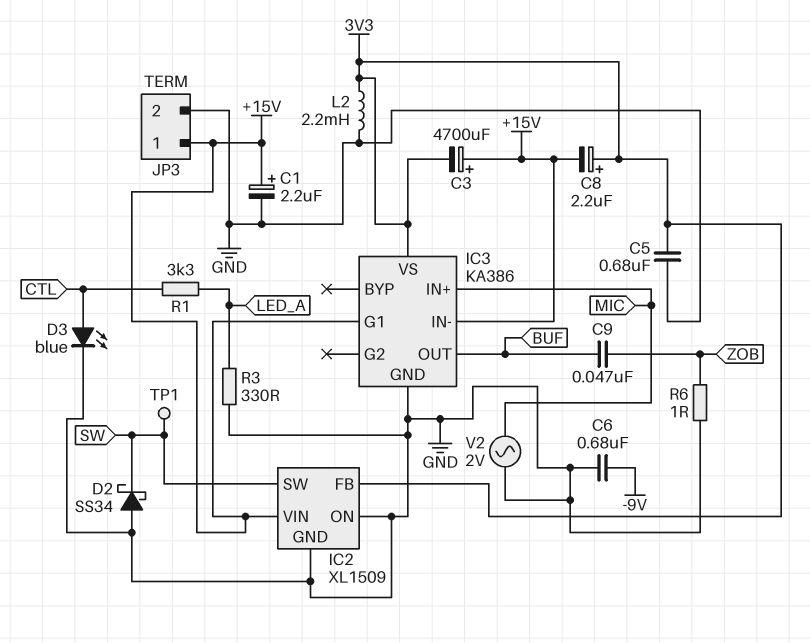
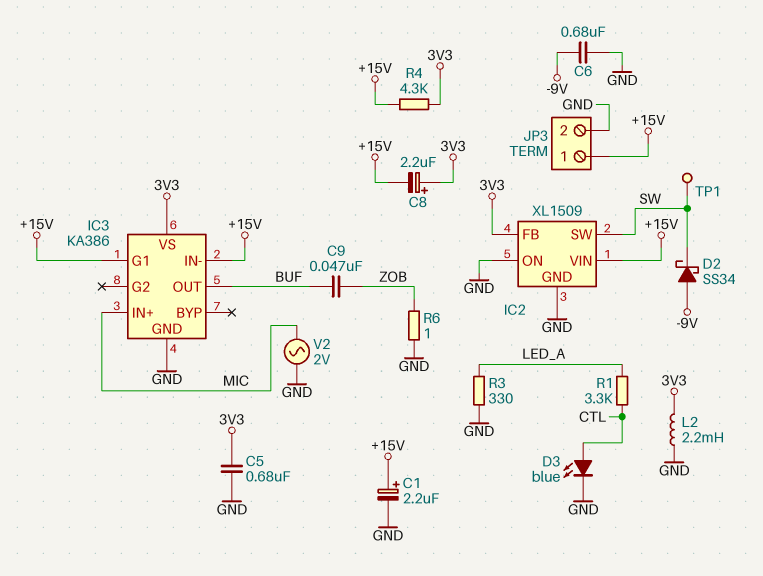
C3: 4700uF (plus +15V, minus 3V3) -> none
D2: schottky SS34 (A GND, K SW) -> schottky SS34 (A -9V, K SW)
R4: none -> 4.3k (+15V, 3V3)

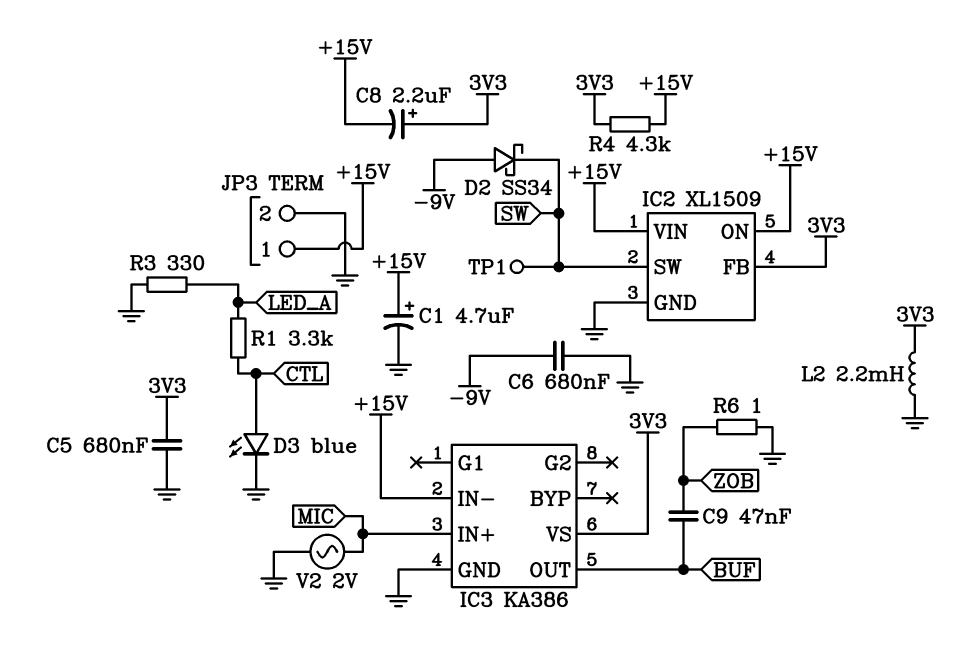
C1: 2.2uF (plus +15V, minus GND) -> 4.7uF (plus +15V, minus GND)
IC2 pin ON: GND -> +15V
IC3 pin G1: +15V -> none

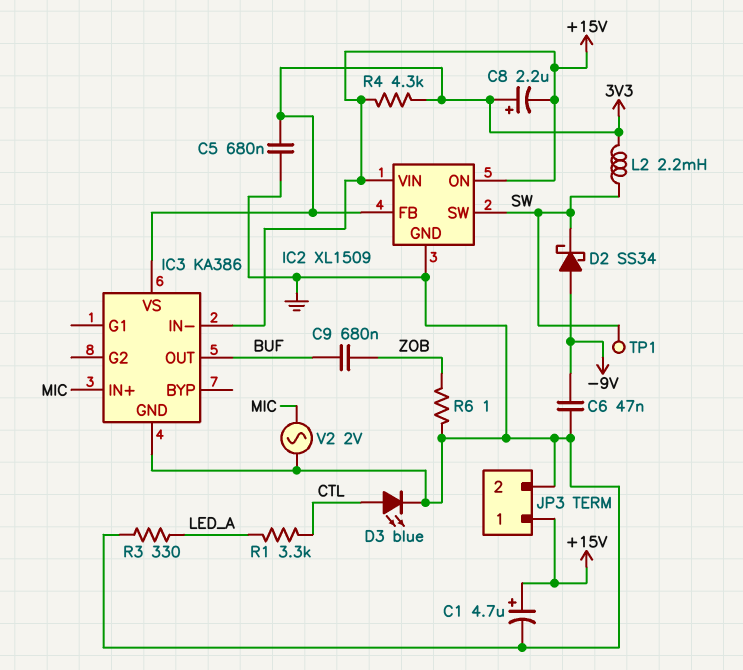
C6: 680nF (-9V, GND) -> 47nF (-9V, GND)
C9: 47nF (BUF, ZOB) -> 680nF (BUF, ZOB)
L2: 2.2mH (3V3, GND) -> 2.2mH (3V3, SW)

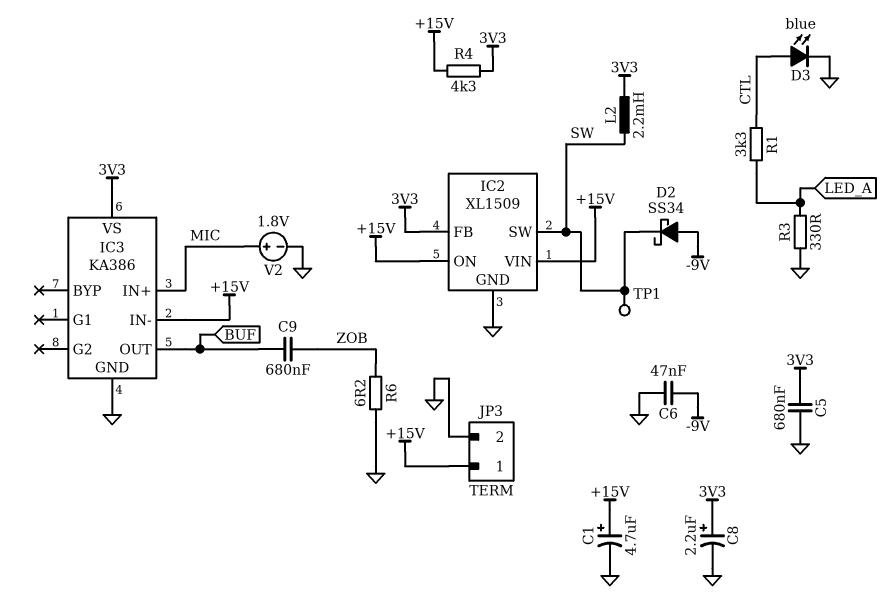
C8: 2.2uF (plus 3V3, minus +15V) -> 2.2uF (plus 3V3, minus GND)
R6: 1 (GND, ZOB) -> 6.2 (GND, ZOB)
V2: AC 2V (GND, MIC) -> 1.8V (plus MIC, minus GND)

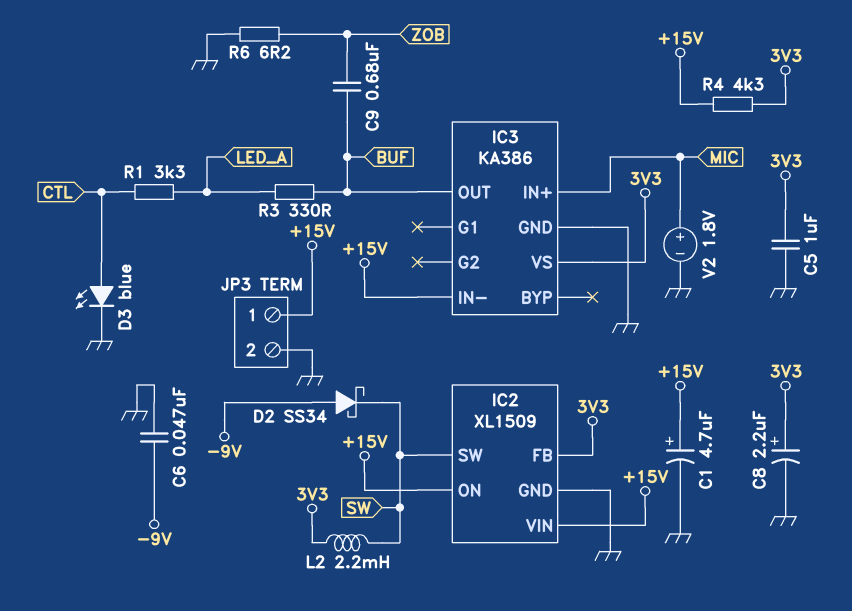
C5: 680nF (3V3, GND) -> 1uF (3V3, GND)
R3: 330 (GND, LED_A) -> 330 (BUF, LED_A)
TP1: test point (SW) -> none

